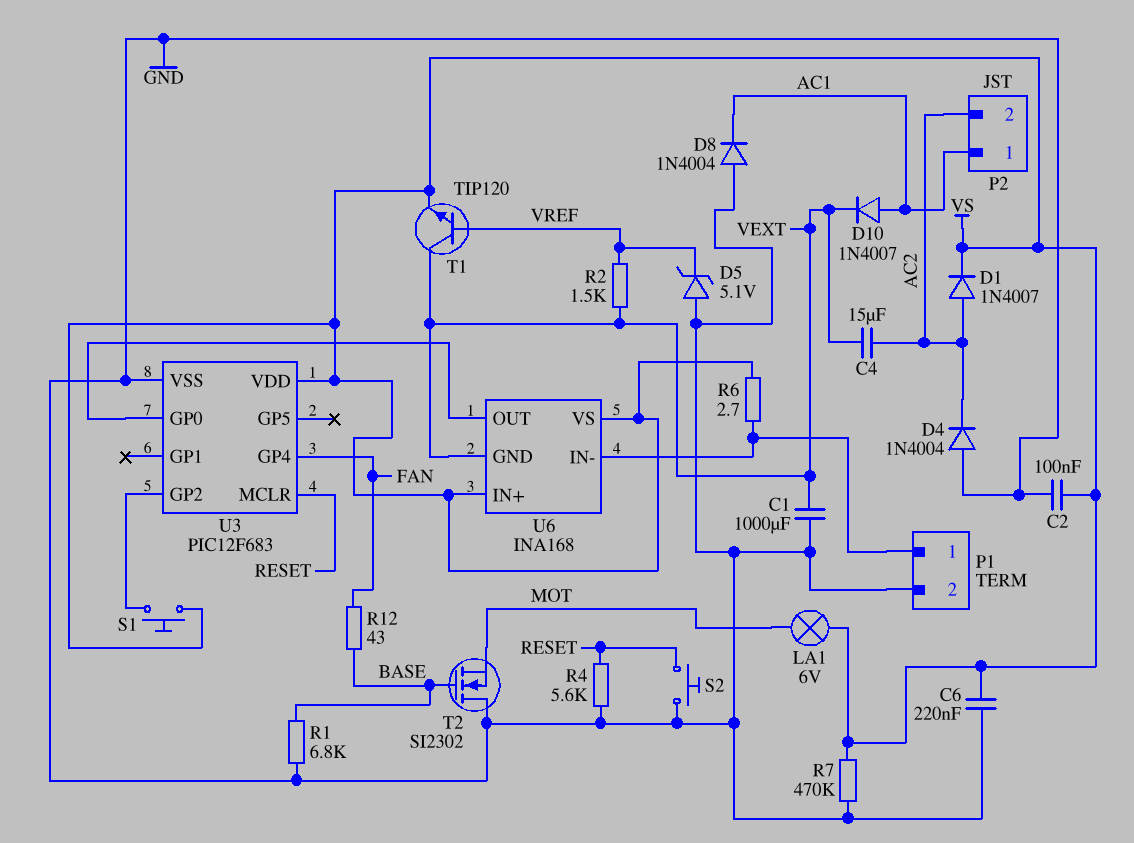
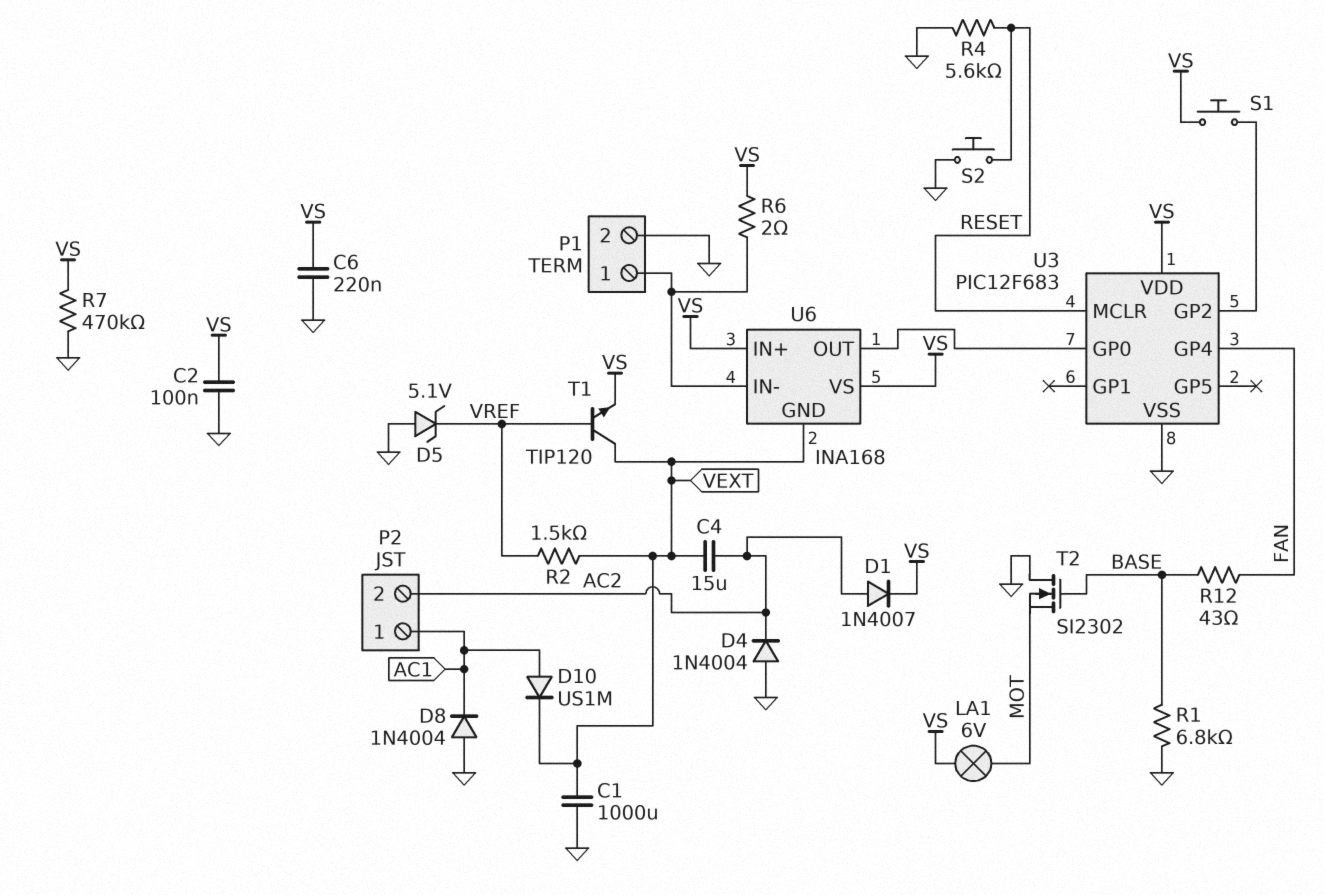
D10: diode 1N4007 (A AC1, K VEXT) -> diode US1M (A AC1, K VEXT)
R6: 2.7 (P1/1, VS) -> 2 (P1/1, VS)

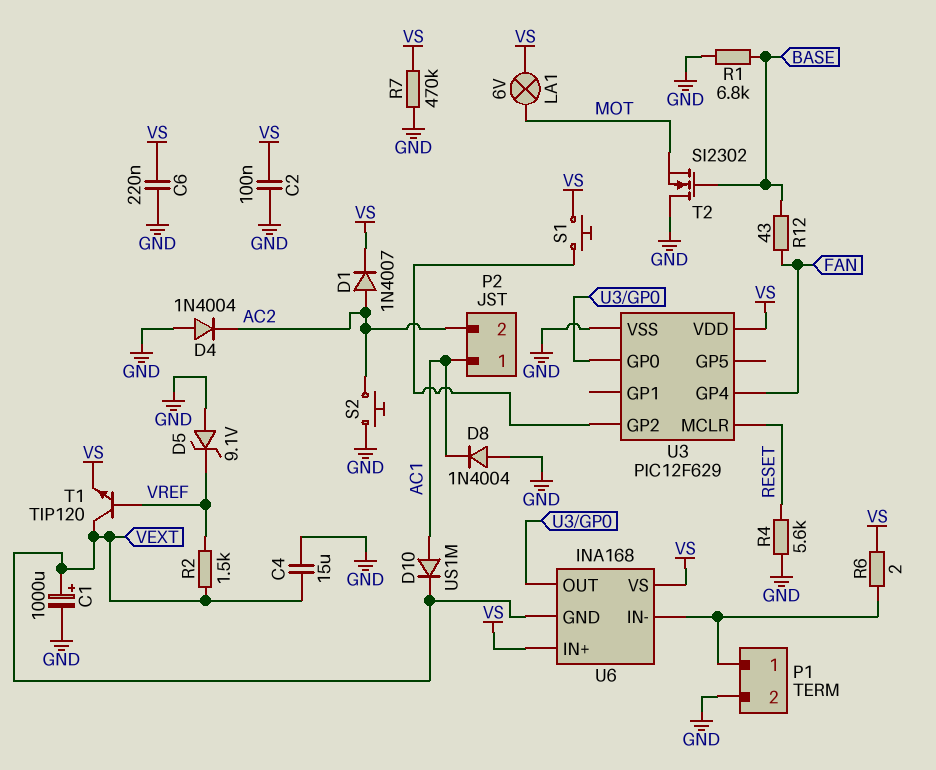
C1: 1000uF (GND, VEXT) -> 1000uF (plus VEXT, minus GND)
C4: 15uF (AC2, VEXT) -> 15uF (GND, VEXT)
D5: zener 5.1V (A GND, K VREF) -> zener 9.1V (A GND, K VREF)
S2: button (GND, RESET) -> button (AC2, GND)
U3: PIC12F683 -> PIC12F629

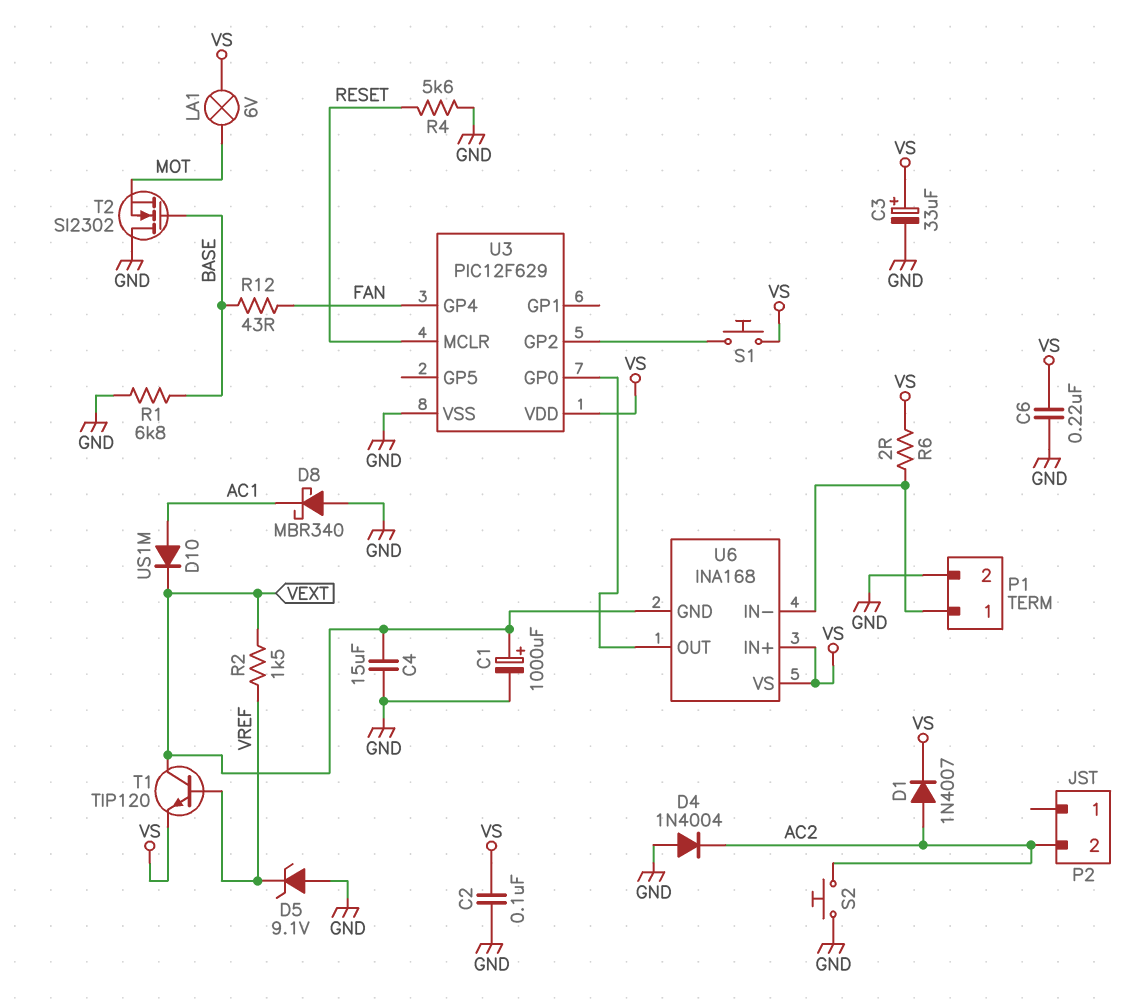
C3: none -> 33uF (plus VS, minus GND)
D8: diode 1N4004 (A GND, K AC1) -> schottky MBR340 (A GND, K AC1)
P2 pin 1: AC1 -> none
R7: 470k (GND, VS) -> none

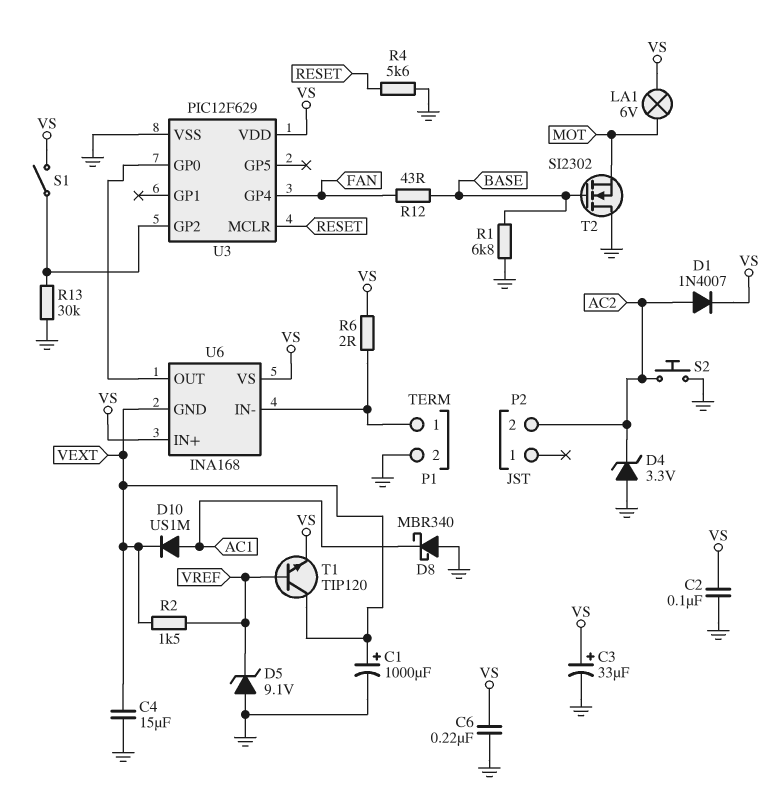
D4: diode 1N4004 (A GND, K AC2) -> zener 3.3V (A GND, K AC2)
R13: none -> 30k (GND, U3/GP2)
S1: button (U3/GP2, VS) -> switch (U3/GP2, VS)

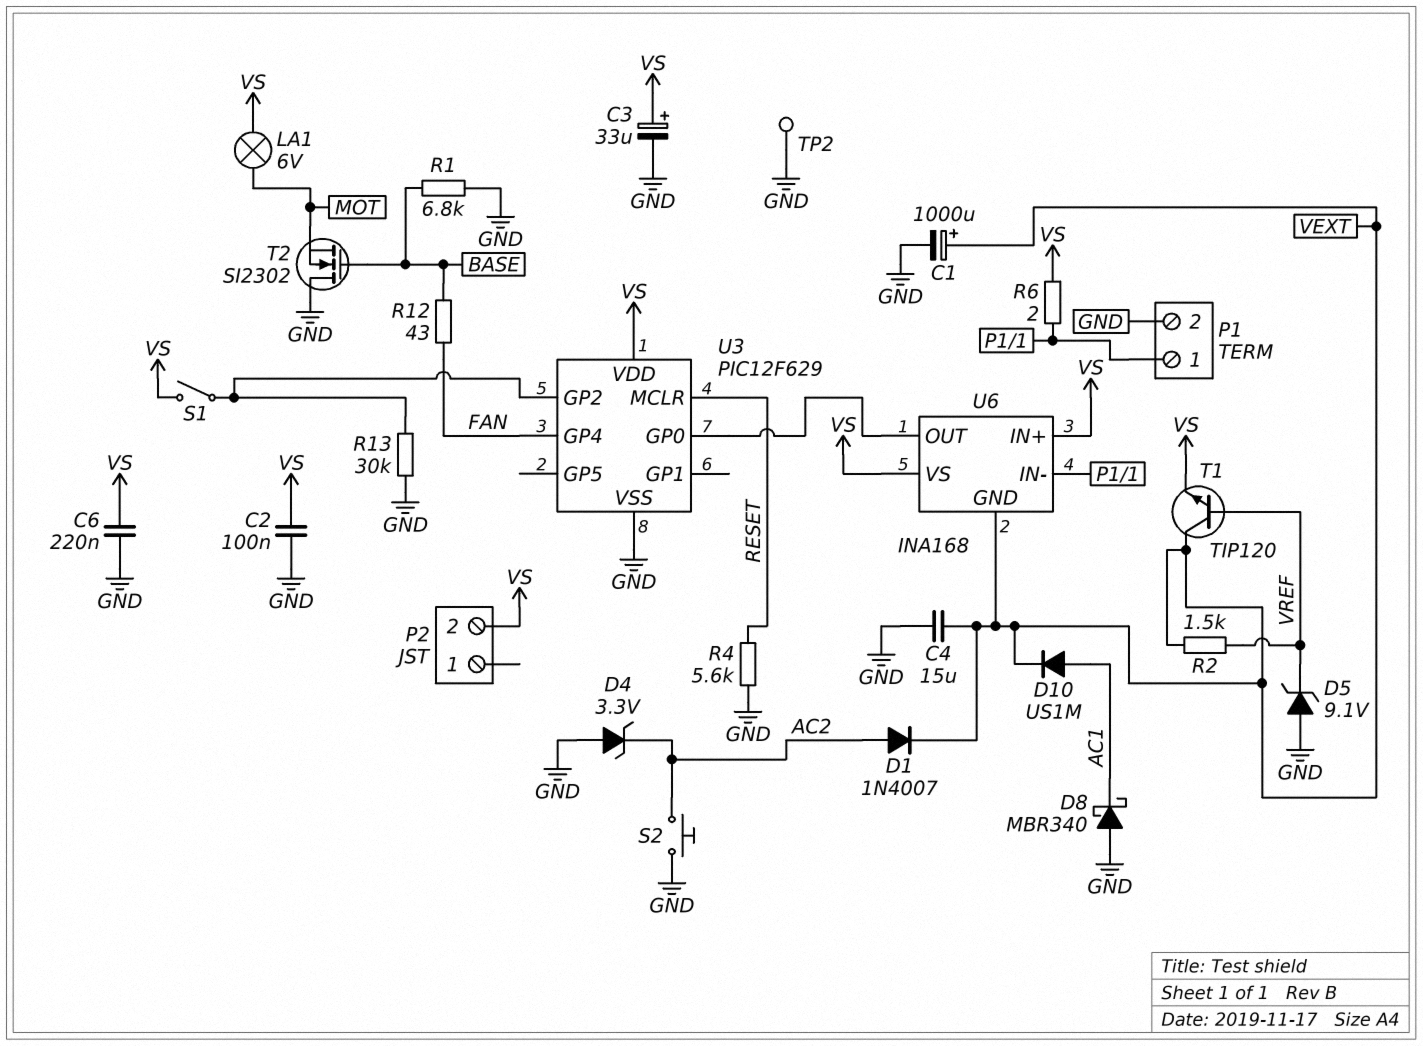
D1: diode 1N4007 (A AC2, K VS) -> diode 1N4007 (A AC2, K VEXT)
P2 pin 2: AC2 -> VS
TP2: none -> test point (GND)

